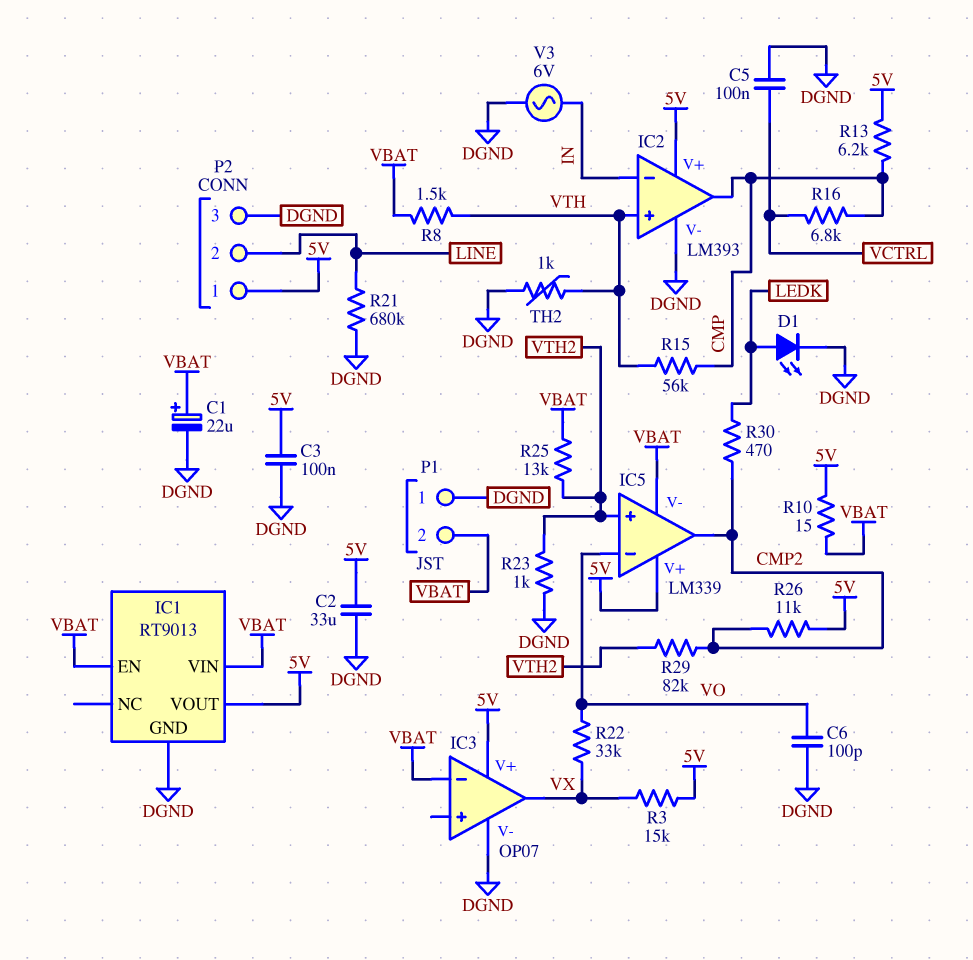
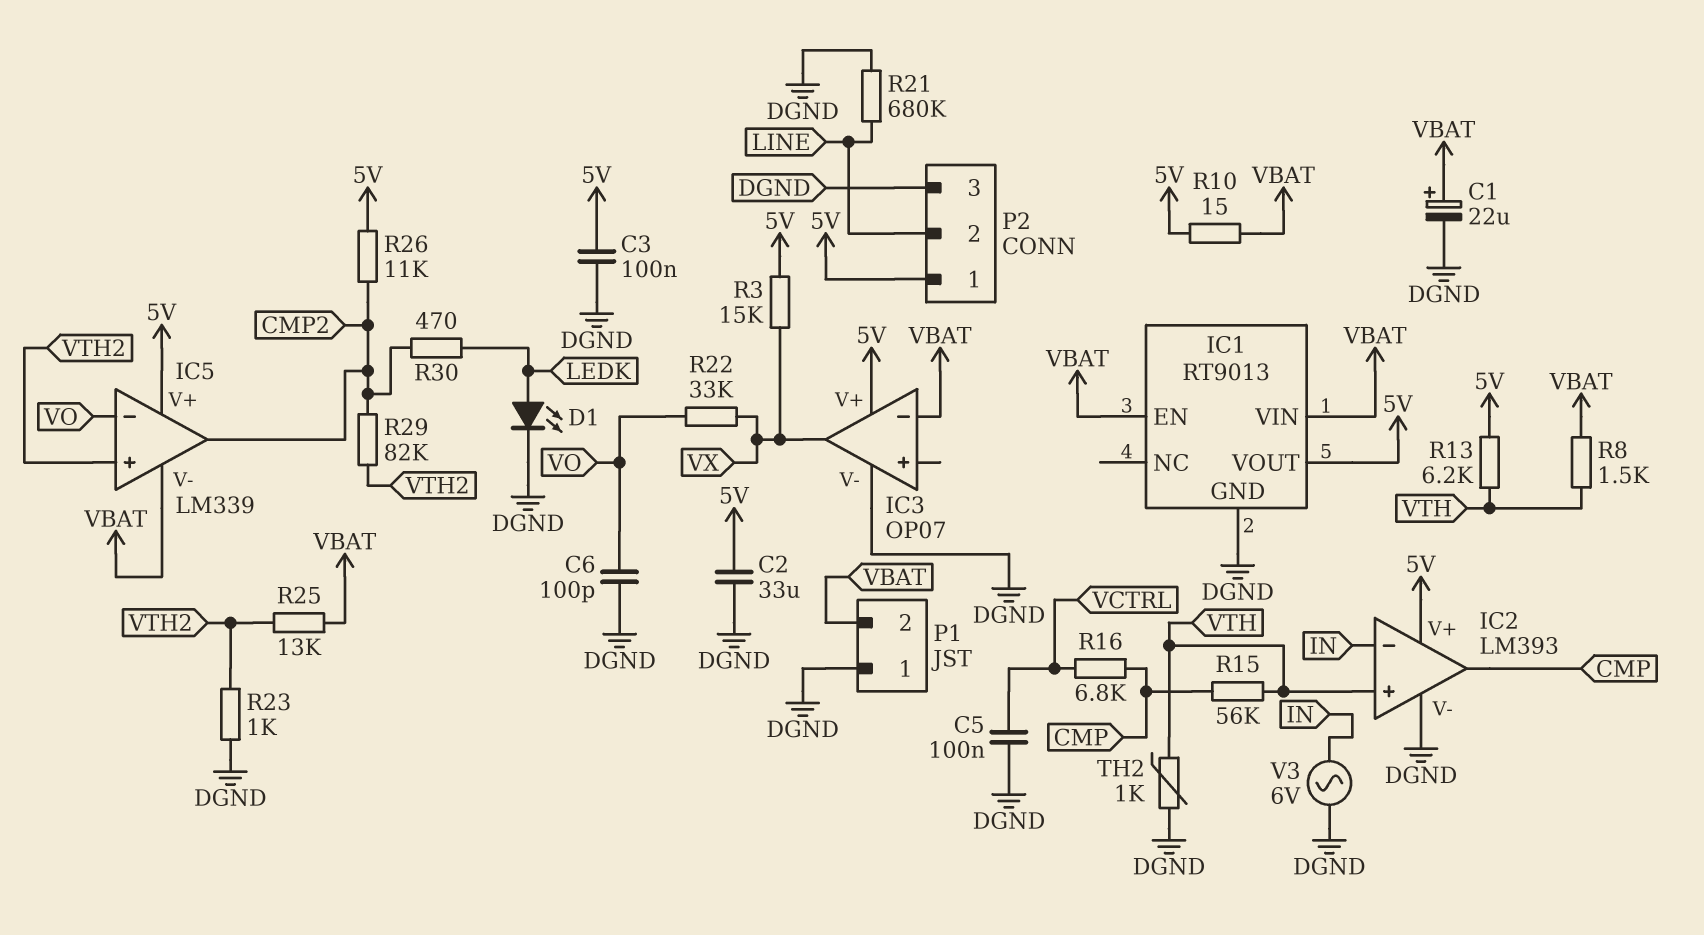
R13: 6.2k (5V, CMP) -> 6.2k (5V, VTH)

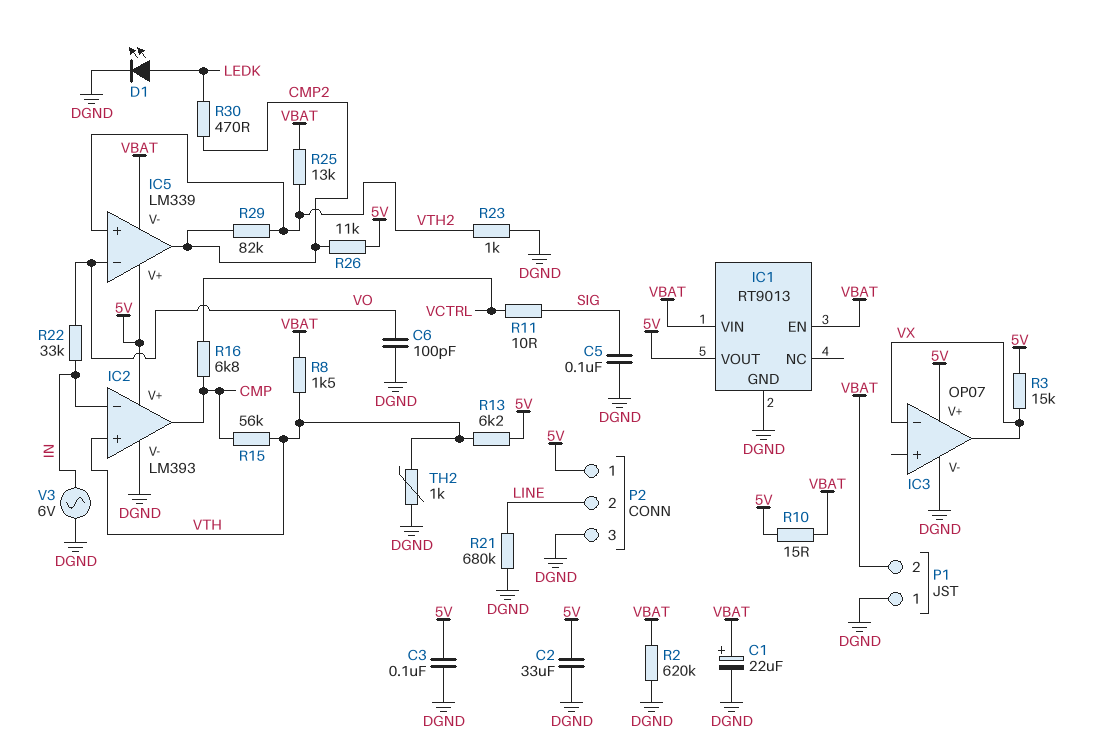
C5: 100nF (DGND, VCTRL) -> 100nF (DGND, SIG)
IC3 pin in-: VBAT -> VX
R2: none -> 620k (DGND, VBAT)
R11: none -> 10 (SIG, VCTRL)
R22: 33k (VO, VX) -> 33k (IN, VO)

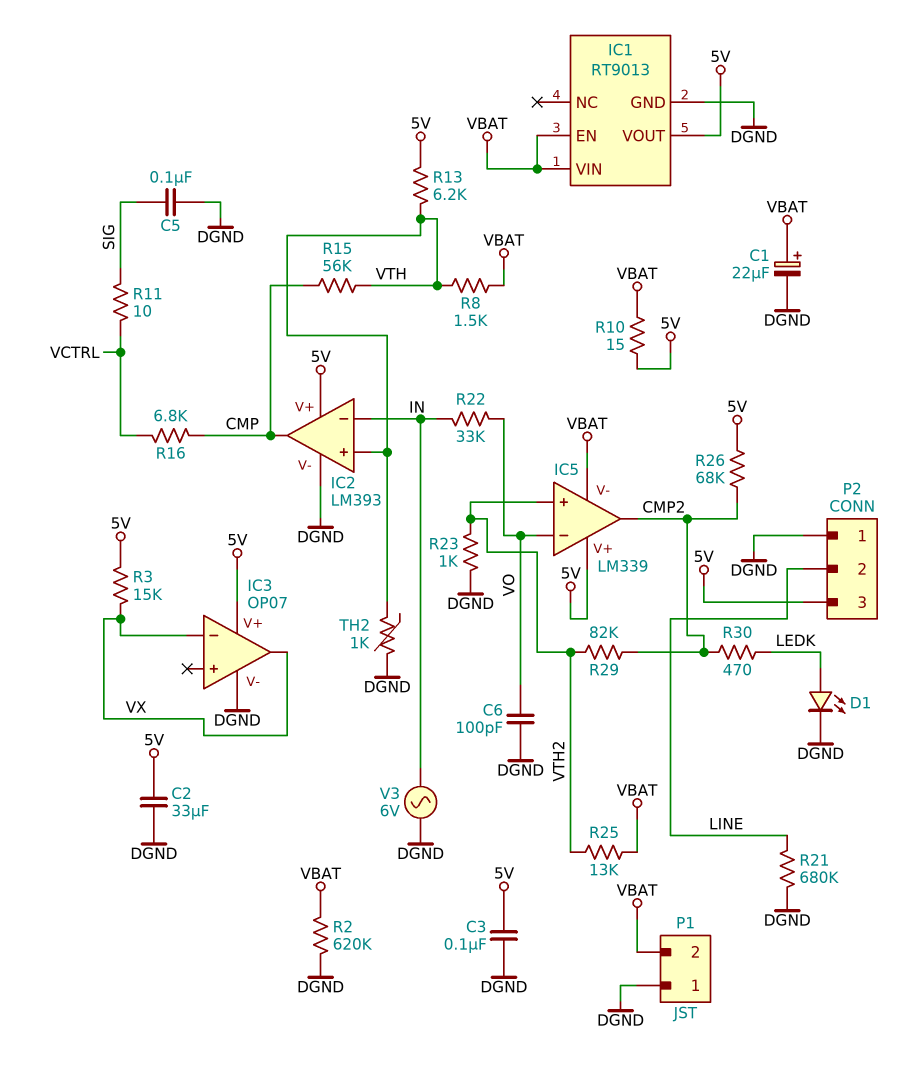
P2 pin 1: 5V -> DGND
P2 pin 3: DGND -> 5V
R26: 11k (5V, CMP2) -> 68k (5V, CMP2)

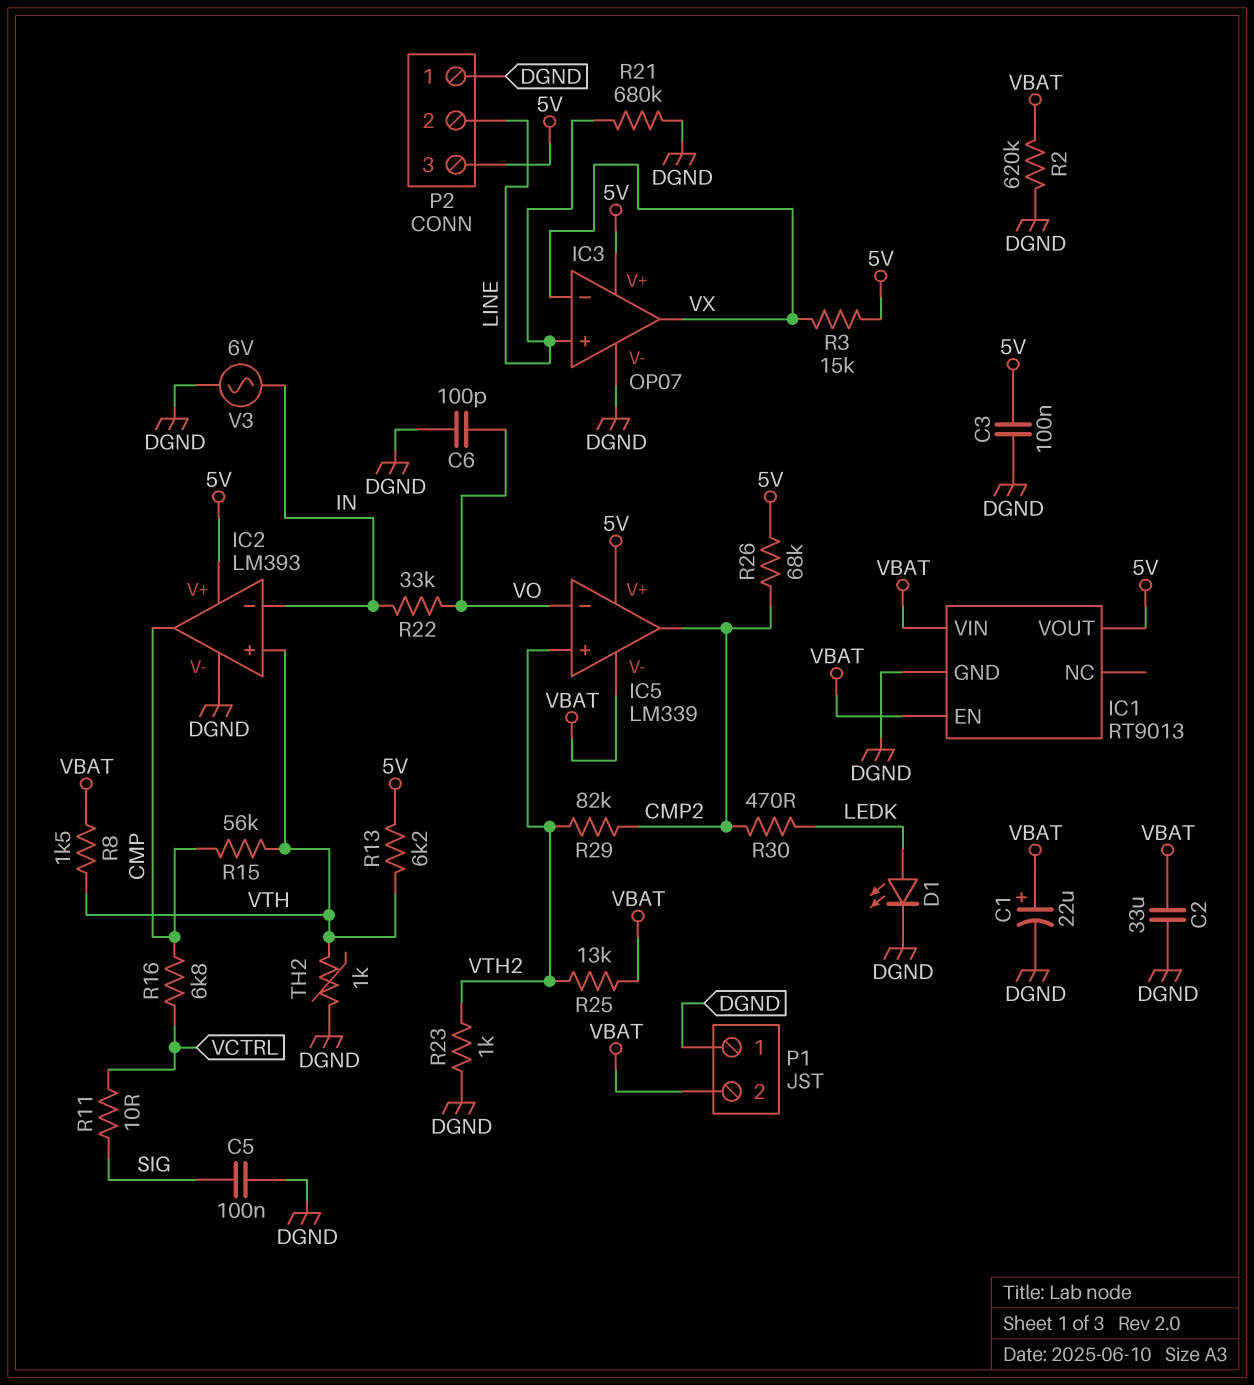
C2: 33uF (5V, DGND) -> 33uF (DGND, VBAT)
IC3 pin in+: none -> LINE
R10: 15 (5V, VBAT) -> none

